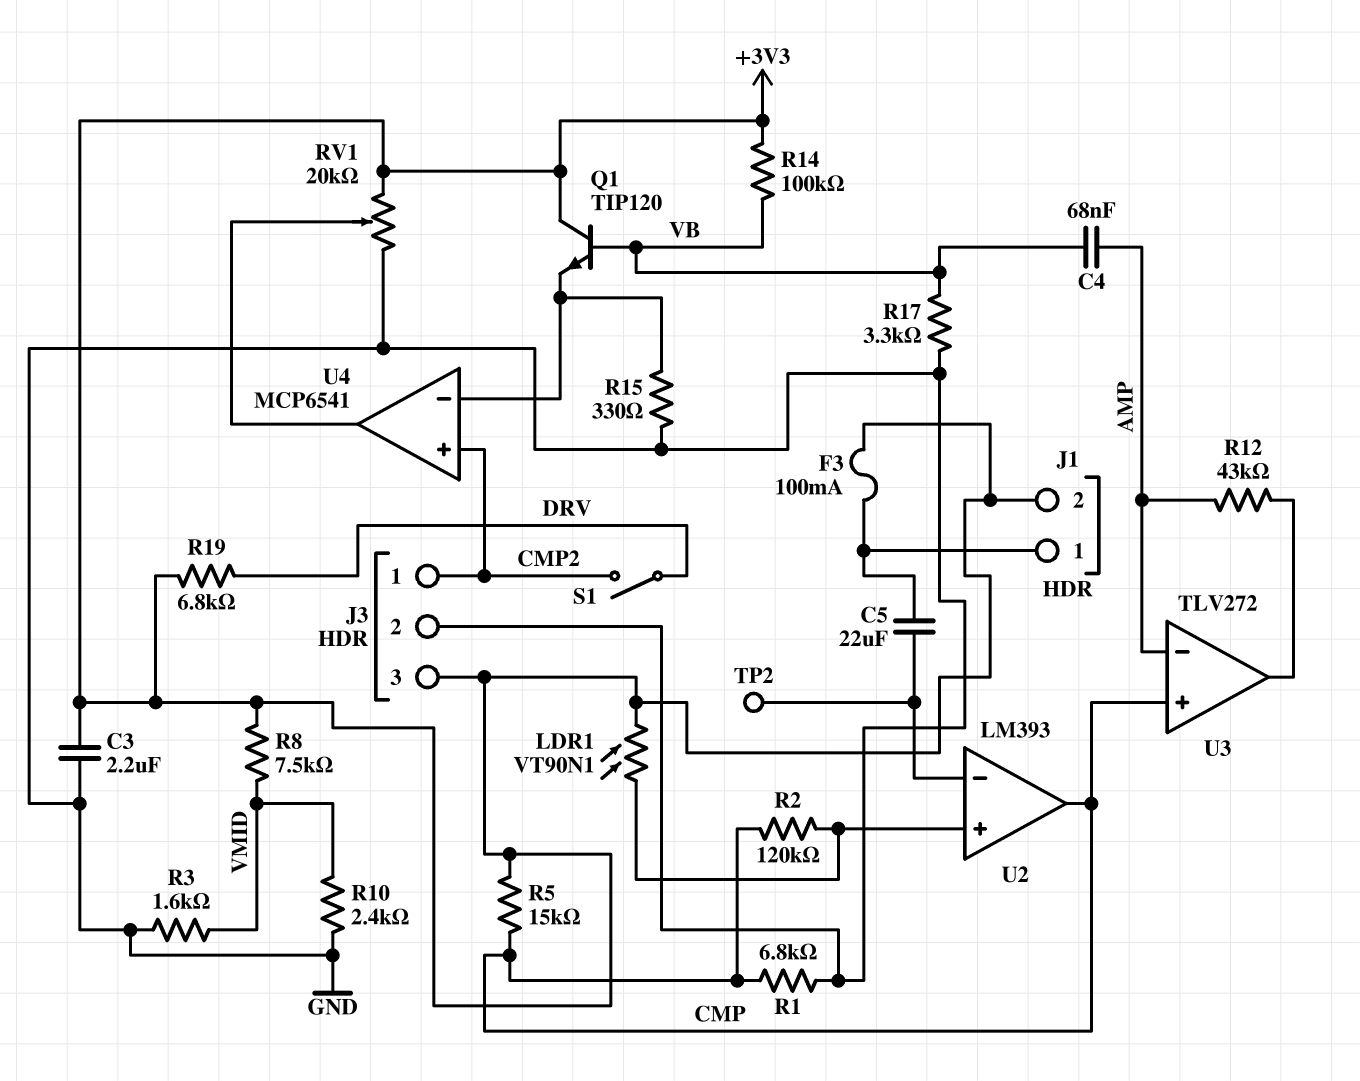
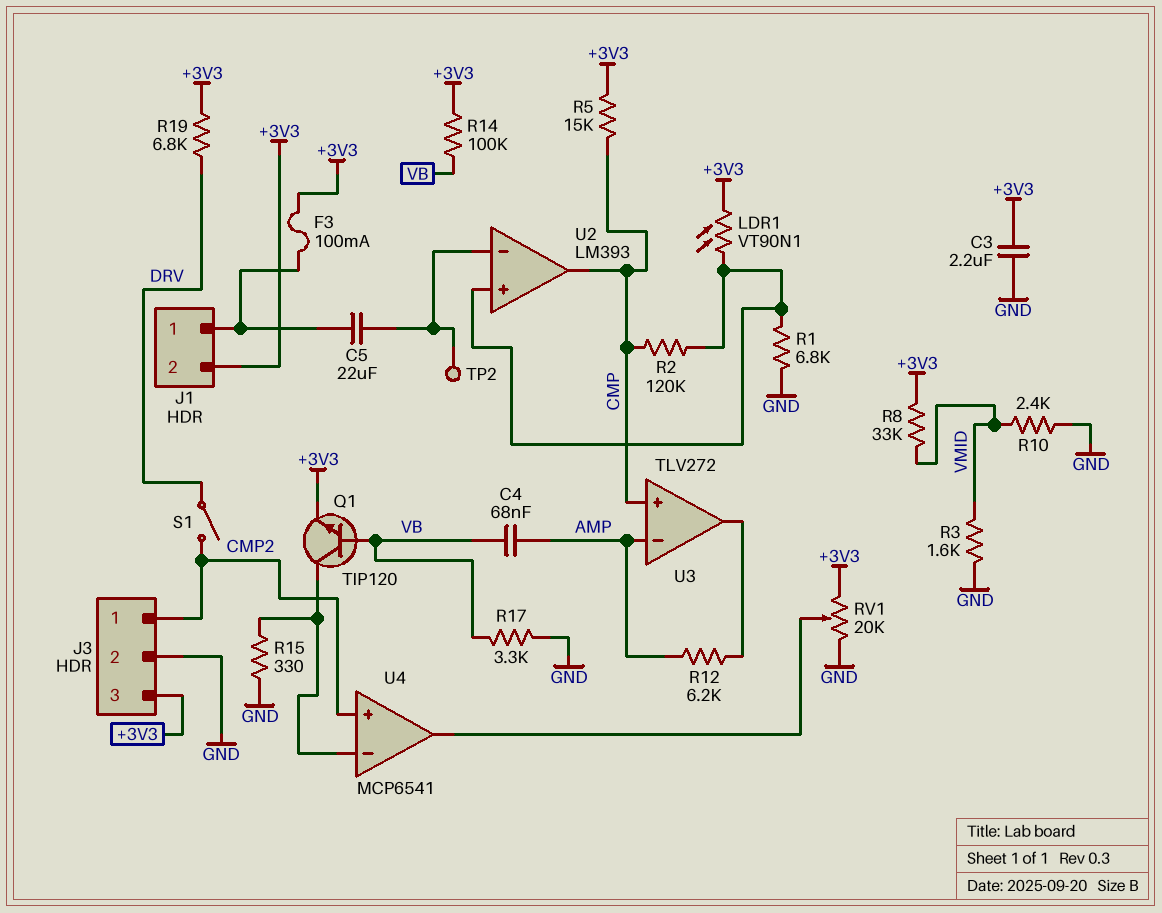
Q1: NPN TIP120 (B VB, C +3V3, E U4/in-) -> NPN TIP120 (B VB, C U4/in-, E +3V3)
R1: 6.8k (CMP, GND) -> 6.8k (GND, U2/in+)
R8: 7.5k (+3V3, VMID) -> 33k (+3V3, VMID)
R12: 43k (AMP, U3/out) -> 6.2k (AMP, U3/out)

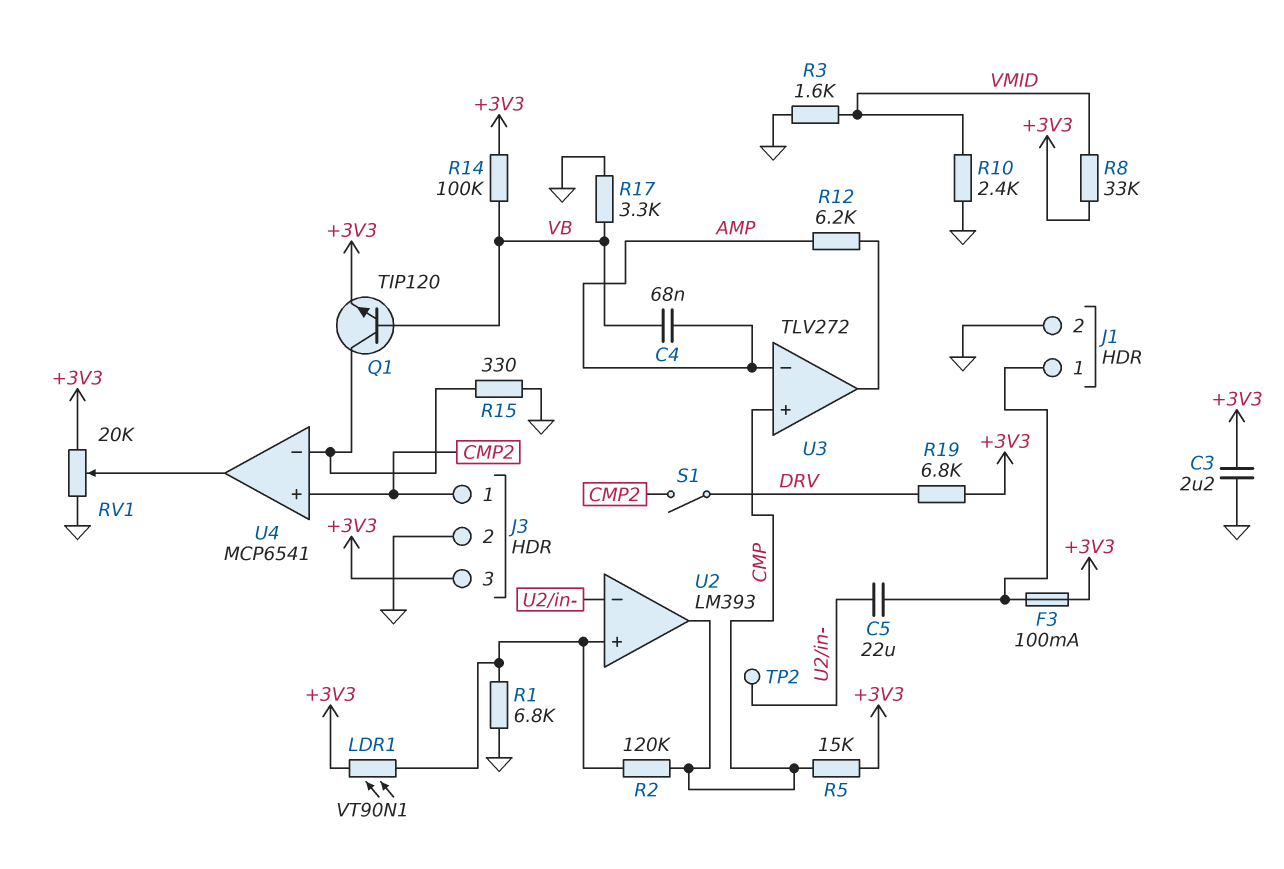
J1 pin 2: +3V3 -> GND

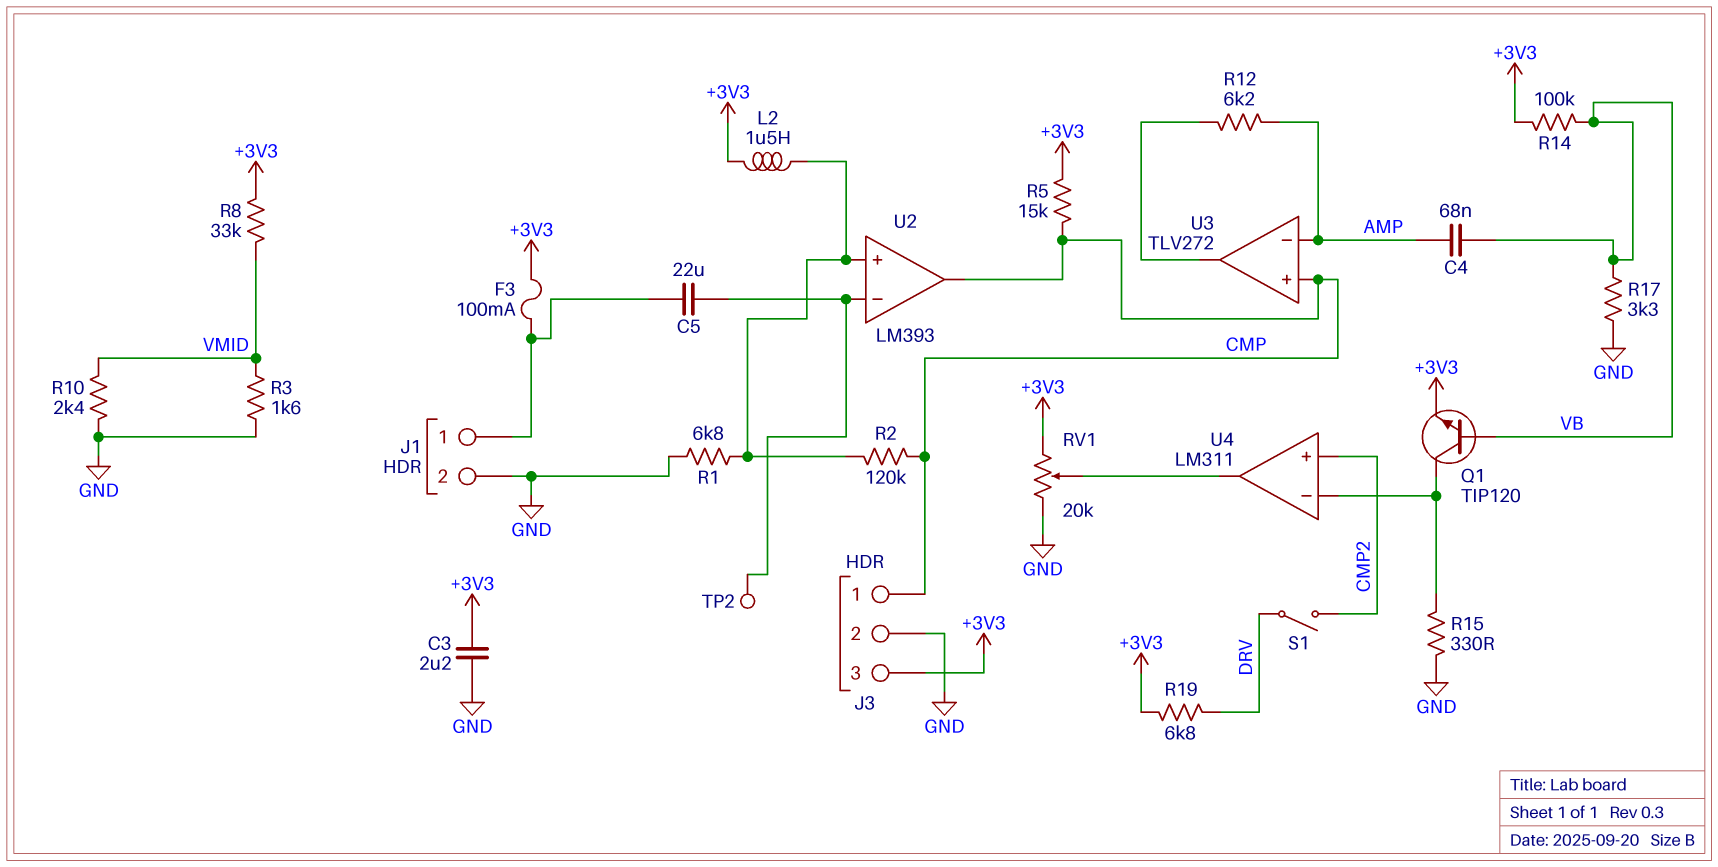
J3 pin 1: CMP2 -> CMP
L2: none -> 1.5uH (+3V3, U2/in+)
LDR1: VT90N1 (+3V3, U2/in+) -> none
U4: MCP6541 -> LM311

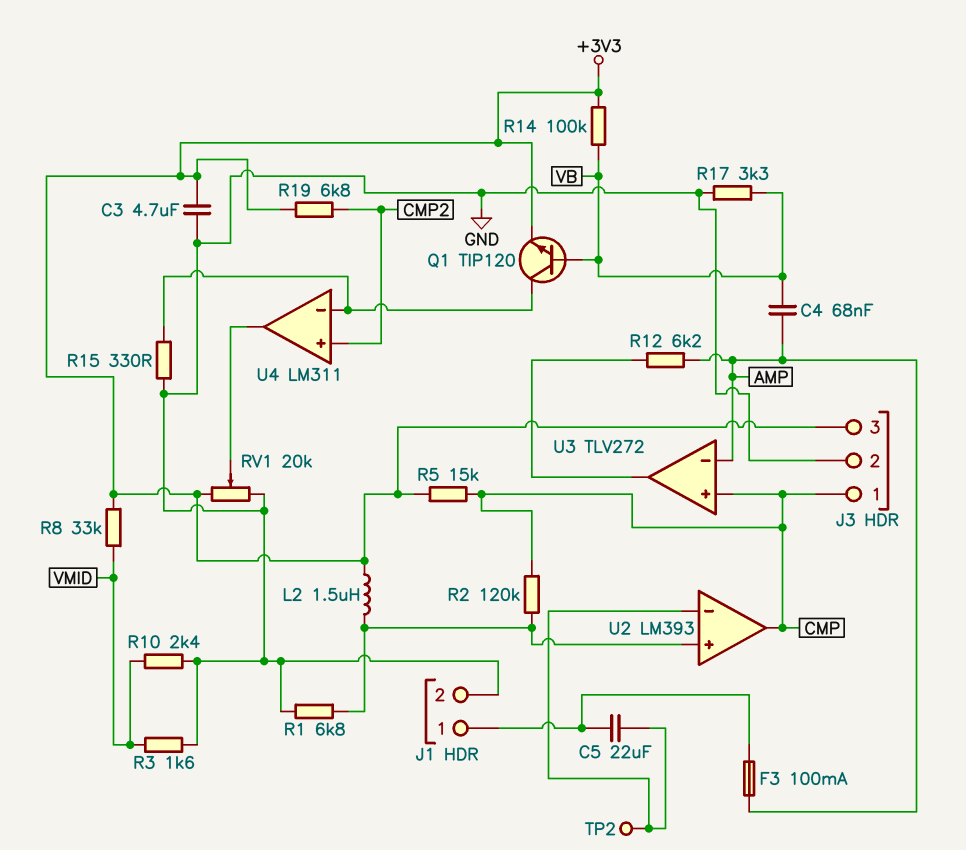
C3: 2.2uF (+3V3, GND) -> 4.7uF (+3V3, GND)
F3: 100mA (+3V3, J1/1) -> 100mA (AMP, J1/1)
R19: 6.8k (+3V3, DRV) -> 6.8k (+3V3, CMP2)
S1: switch (CMP2, DRV) -> none

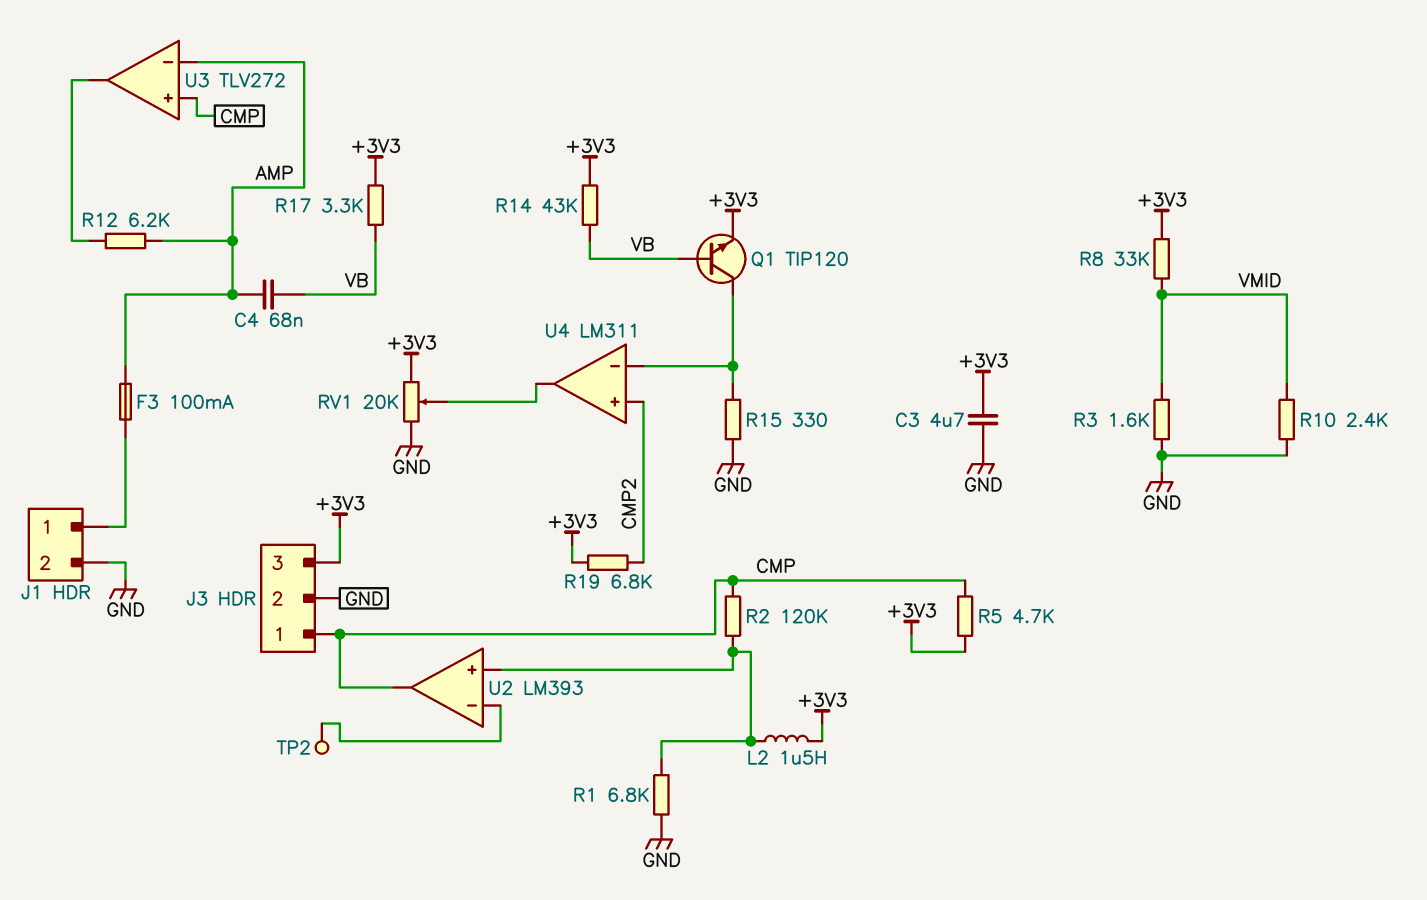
C5: 22uF (J1/1, U2/in-) -> none
R5: 15k (+3V3, CMP) -> 4.7k (+3V3, CMP)
R14: 100k (+3V3, VB) -> 43k (+3V3, VB)
R17: 3.3k (GND, VB) -> 3.3k (+3V3, VB)

